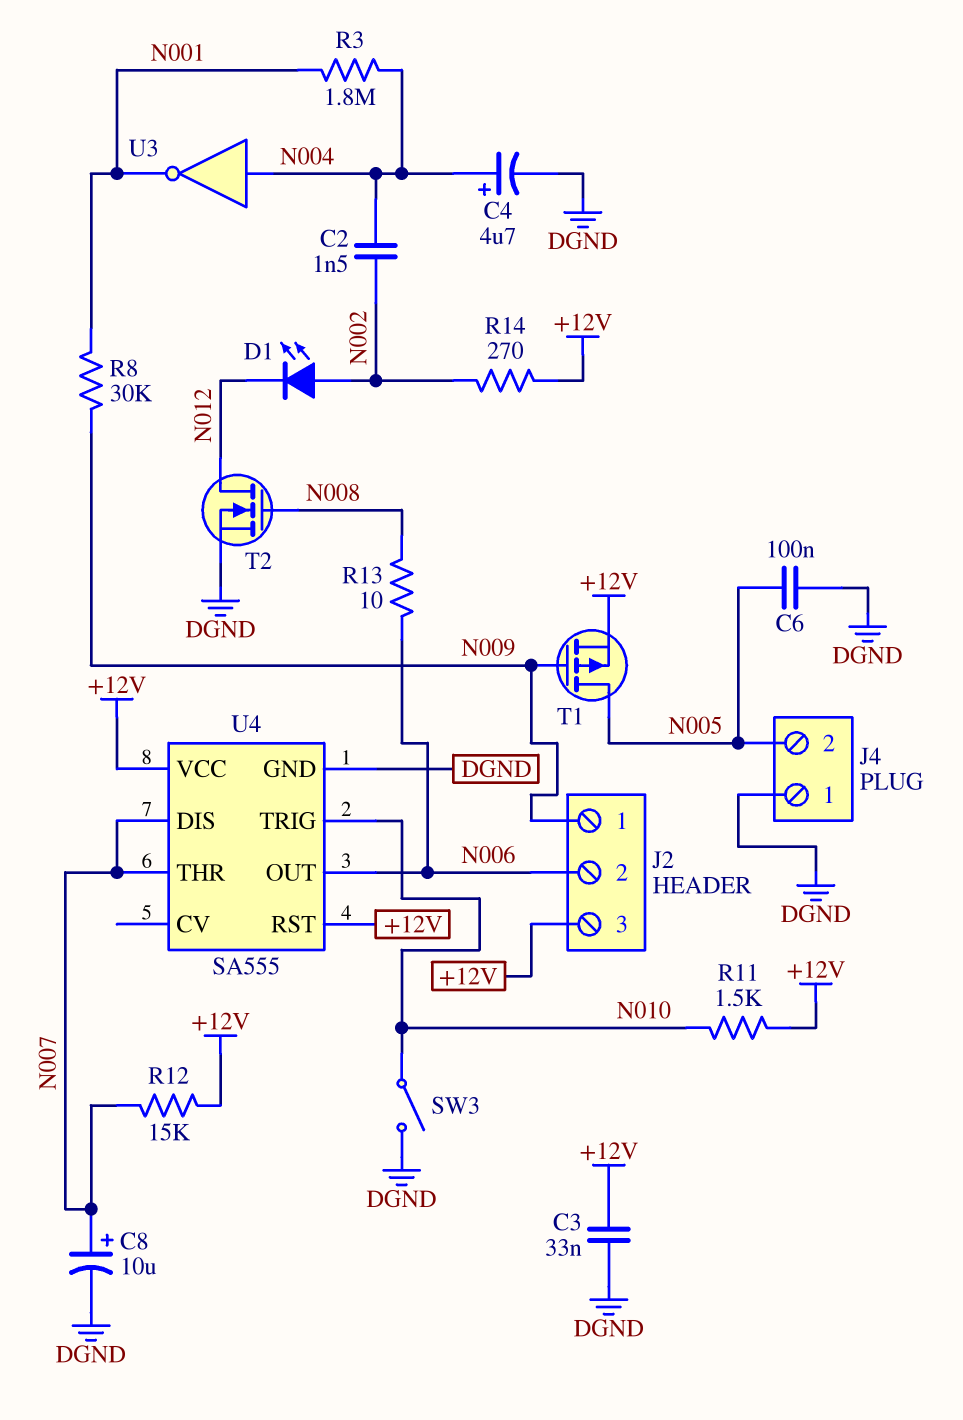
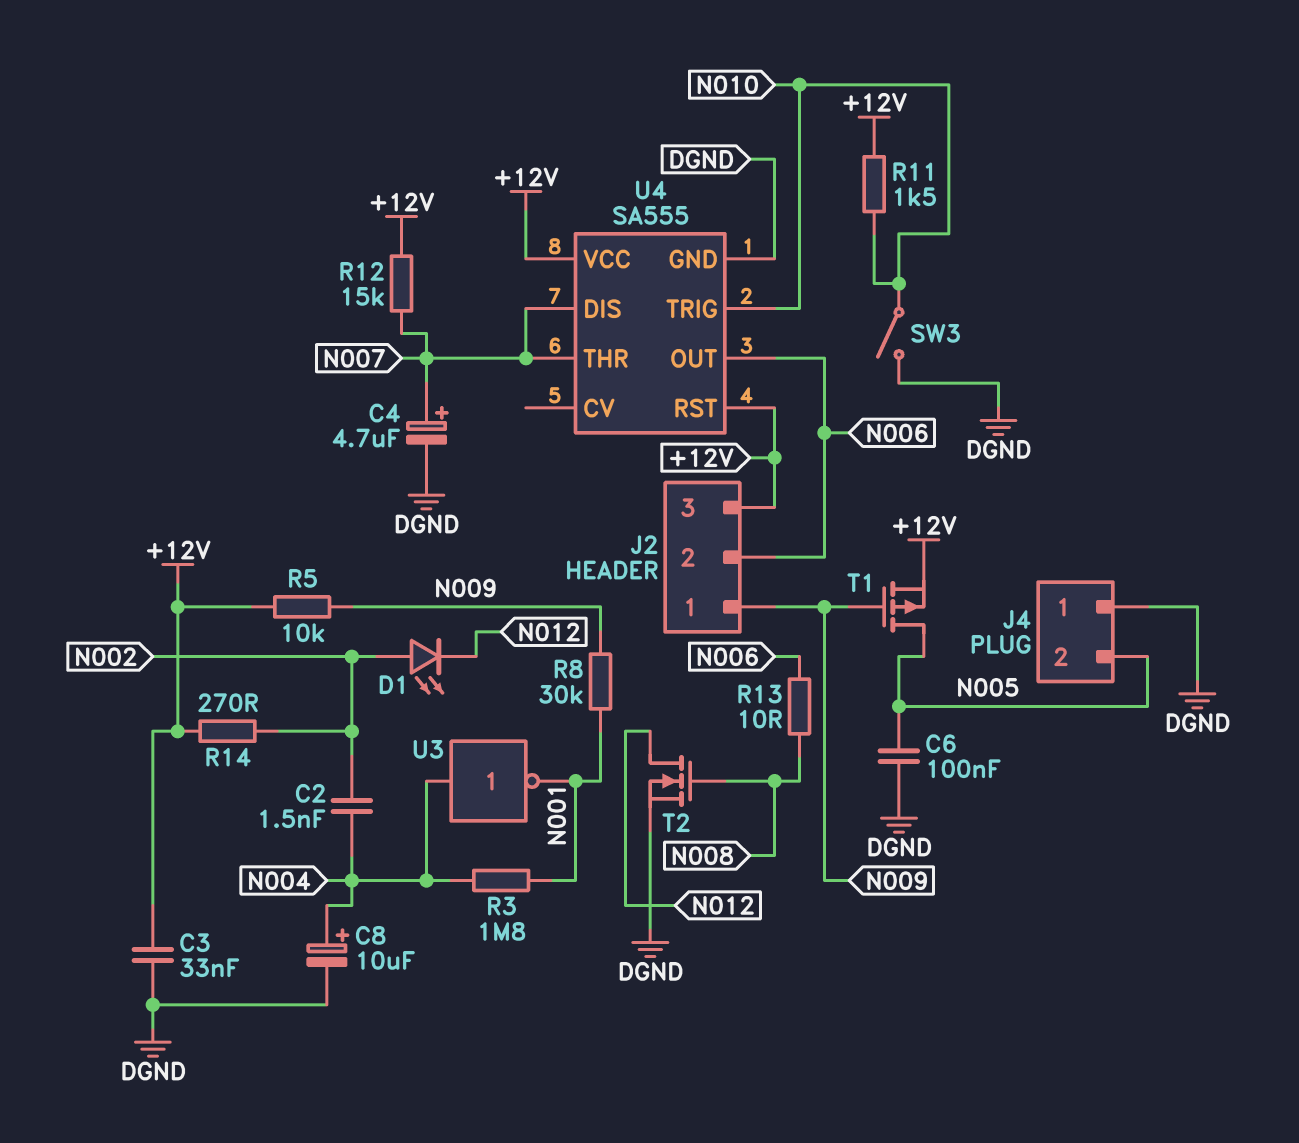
C4: 4.7uF (plus N004, minus DGND) -> 4.7uF (plus N007, minus DGND)
C8: 10uF (plus N007, minus DGND) -> 10uF (plus N004, minus DGND)
R5: none -> 10k (+12V, N009)

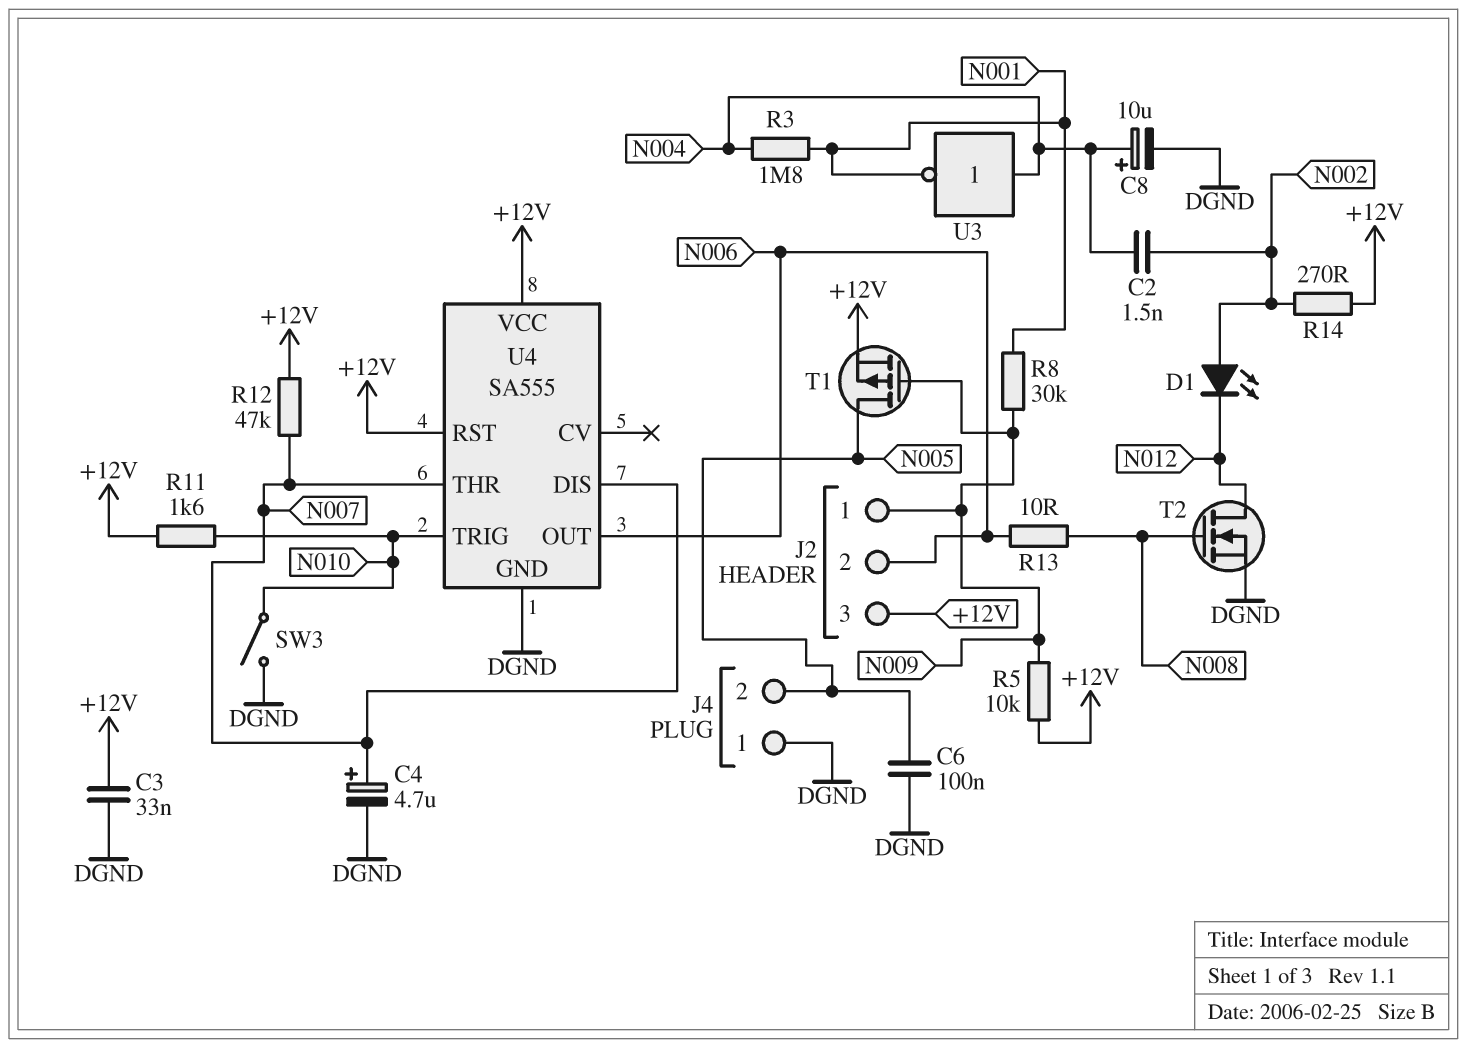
R11: 1.5k (+12V, N010) -> 1.6k (+12V, N010)
R12: 15k (+12V, N007) -> 47k (+12V, N007)

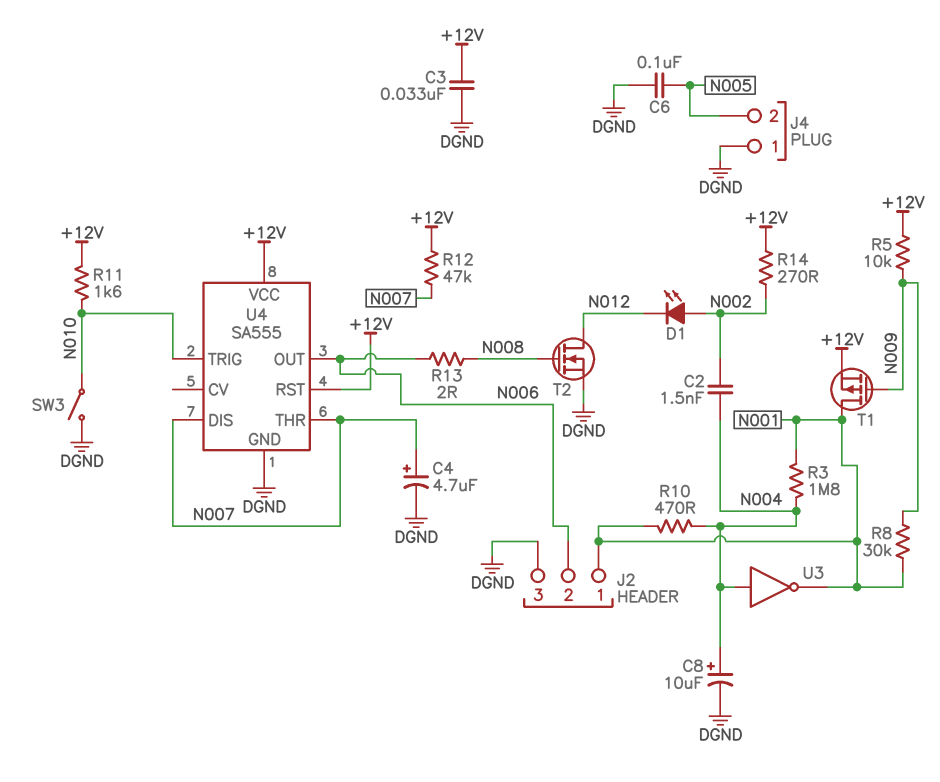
J2 pin 1: N009 -> N001
J2 pin 3: +12V -> DGND
R10: none -> 470 (N001, N004)
R13: 10 (N006, N008) -> 2 (N006, N008)
T1: PMOS (G N009, D N005, S +12V) -> PMOS (G N009, D N001, S +12V)

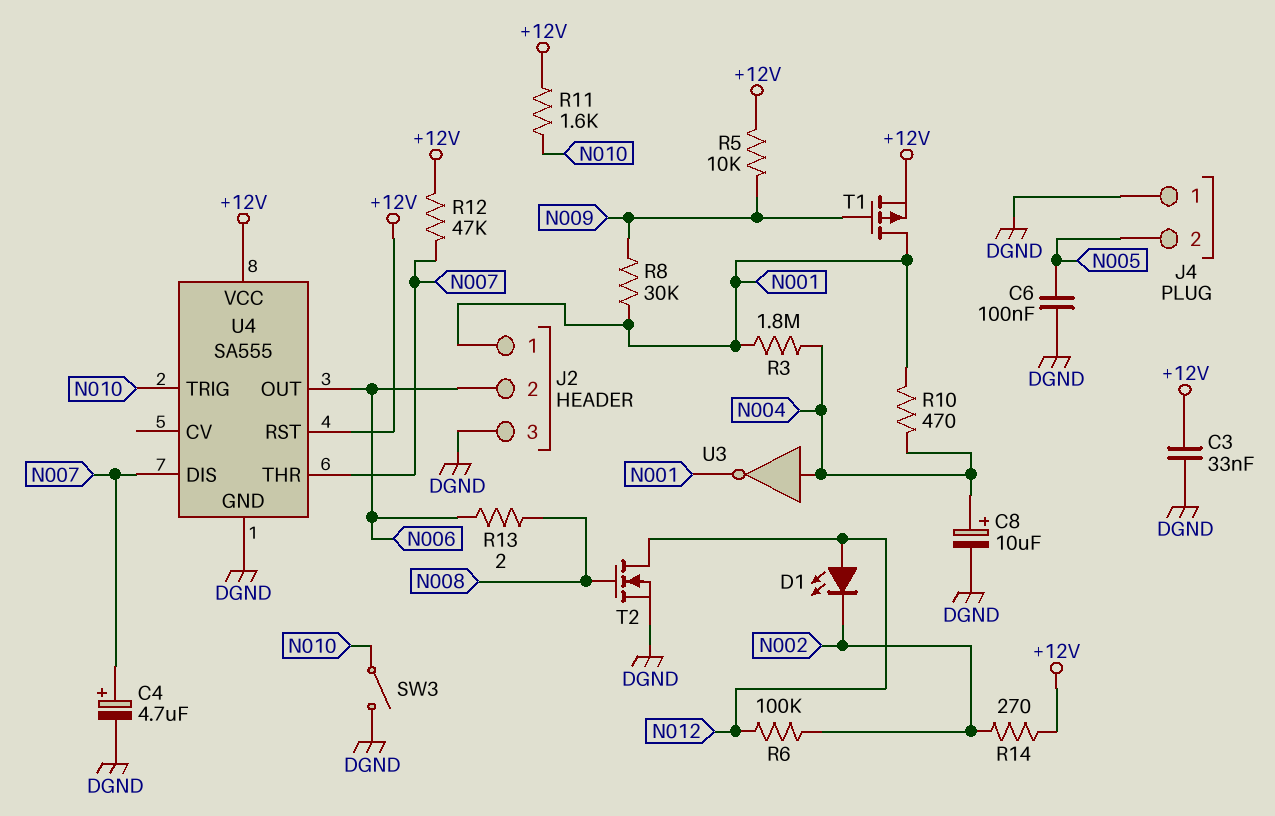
C2: 1.5nF (N002, N004) -> none
D1: LED (A N002, K N012) -> LED (A N012, K N002)
R6: none -> 100k (N002, N012)

